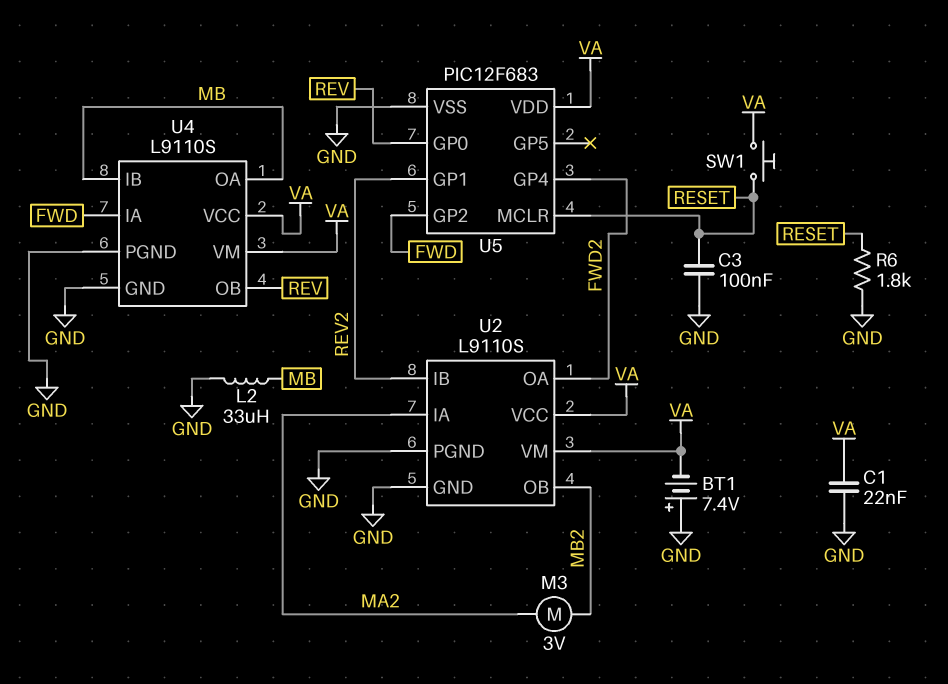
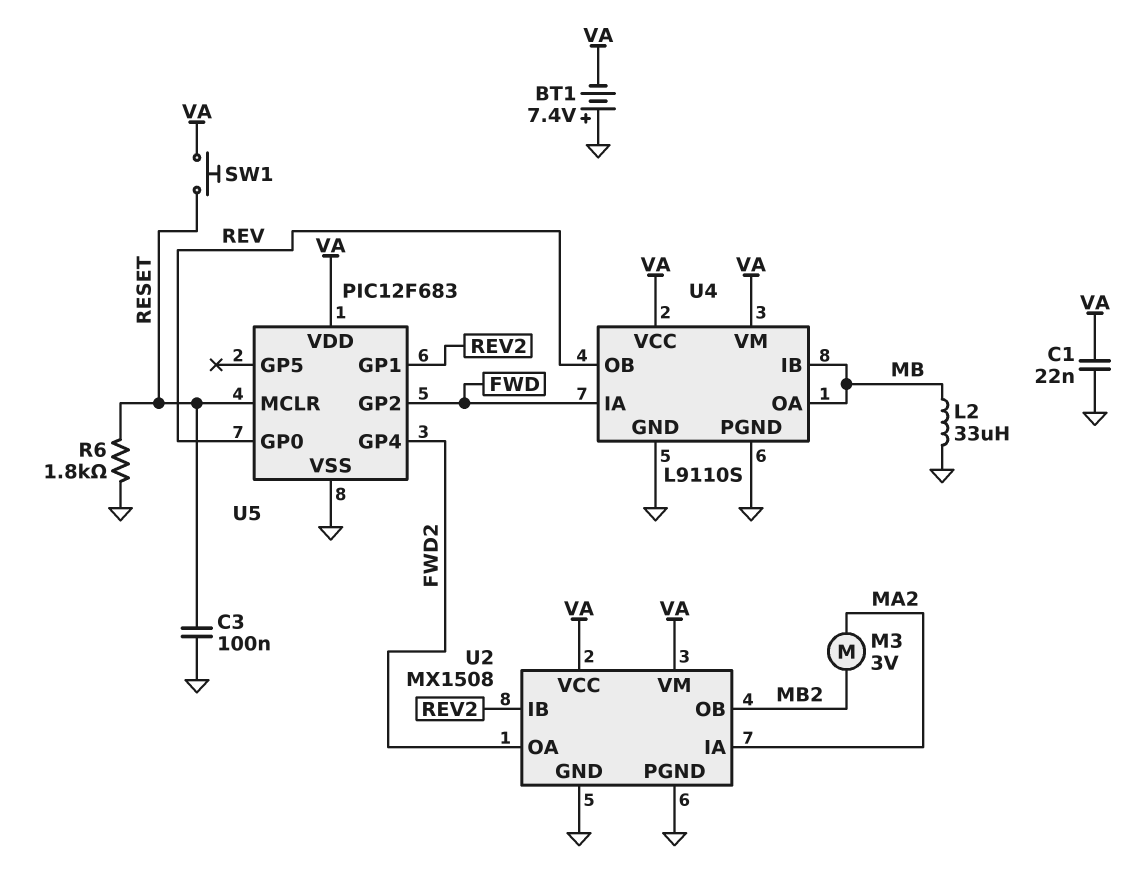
U2: L9110S -> MX1508

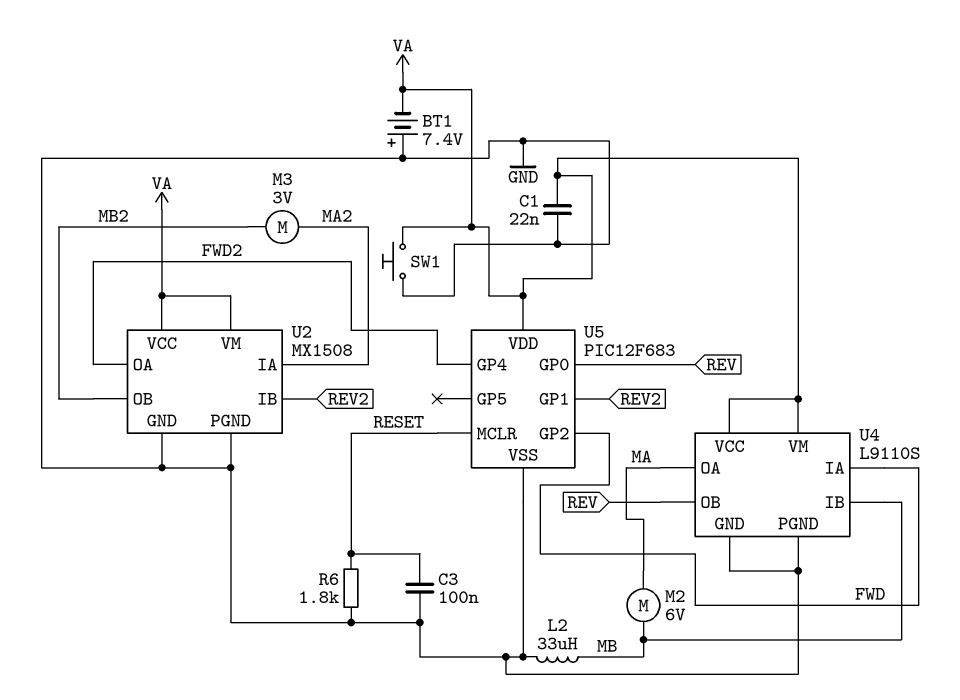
M2: none -> motor 6V (MA, MB)
SW1: button (RESET, VA) -> button (GND, VA)
U4 pin OA: MB -> MA

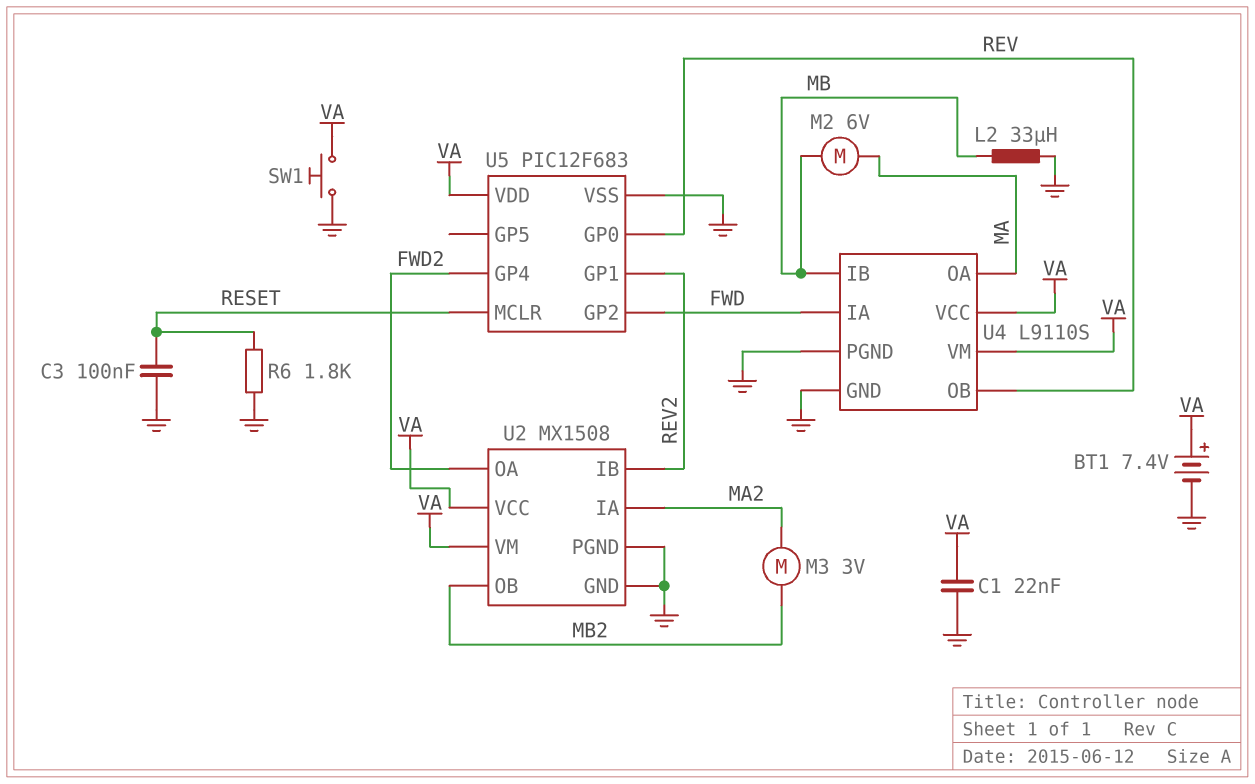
BT1: 7.4V (plus GND, minus VA) -> 7.4V (plus VA, minus GND)

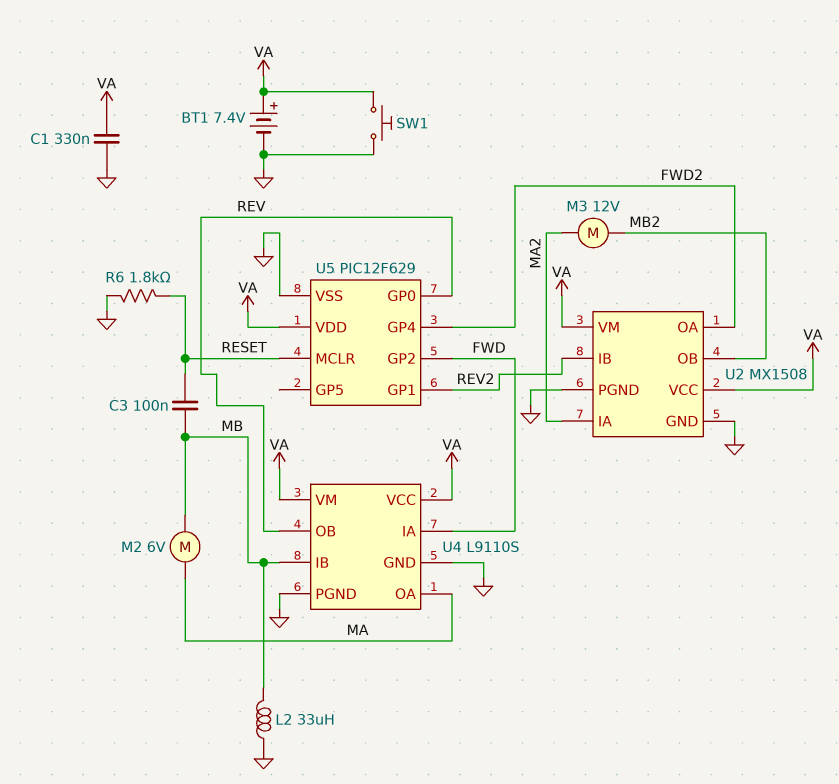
C1: 22nF (GND, VA) -> 330nF (GND, VA)
C3: 100nF (GND, RESET) -> 100nF (MB, RESET)
M3: motor 3V (MA2, MB2) -> motor 12V (MA2, MB2)
U5: PIC12F683 -> PIC12F629

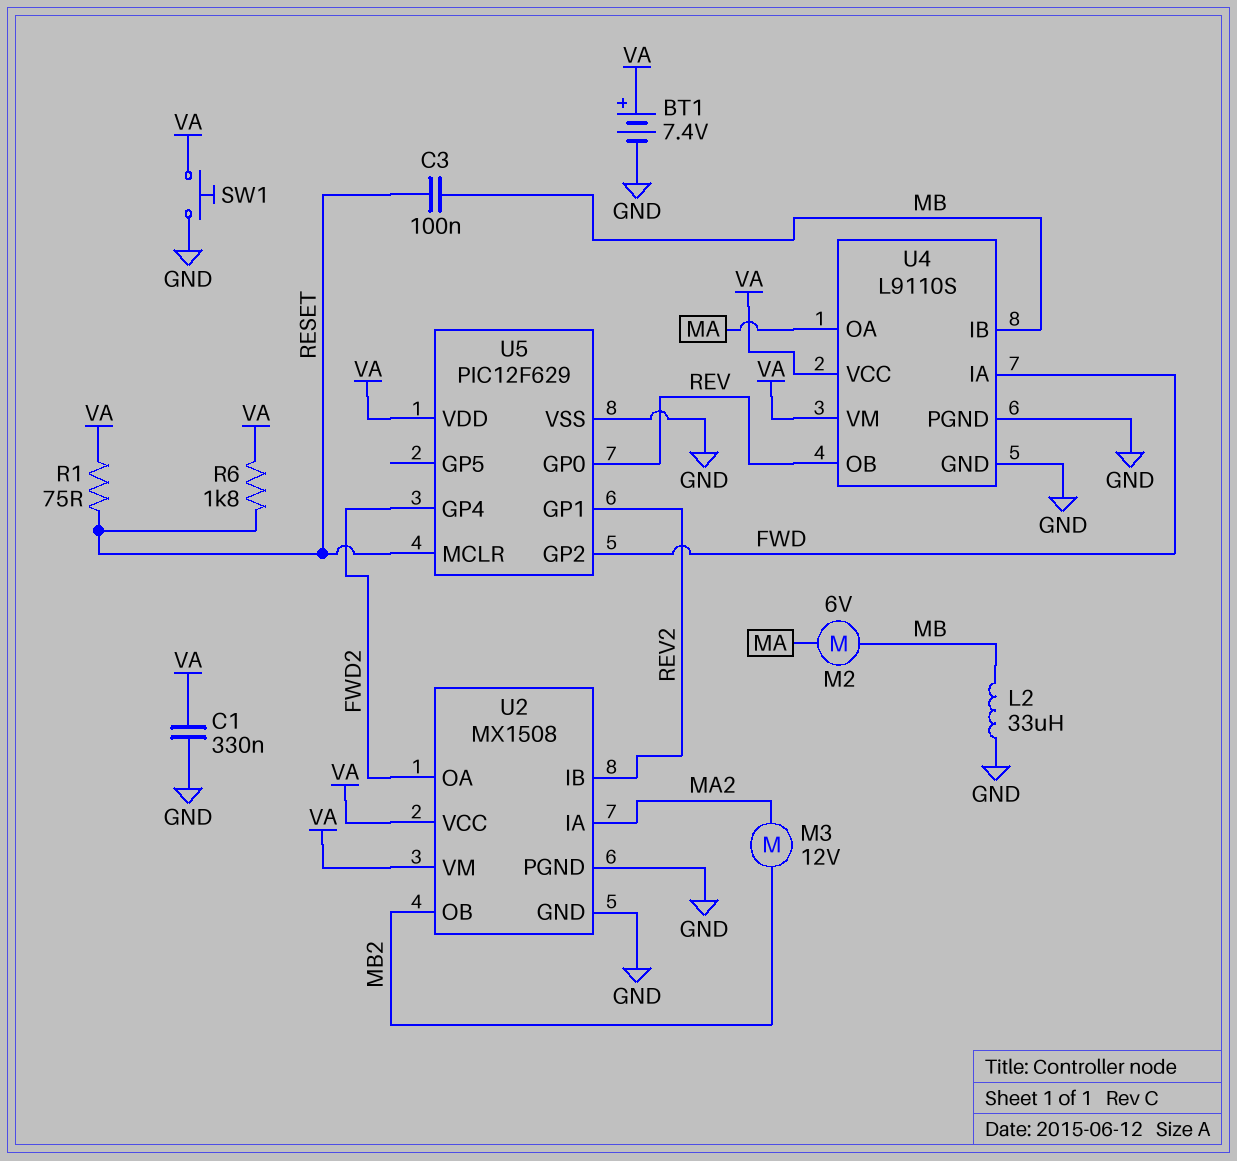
R1: none -> 75 (RESET, VA)
R6: 1.8k (GND, RESET) -> 1.8k (RESET, VA)

